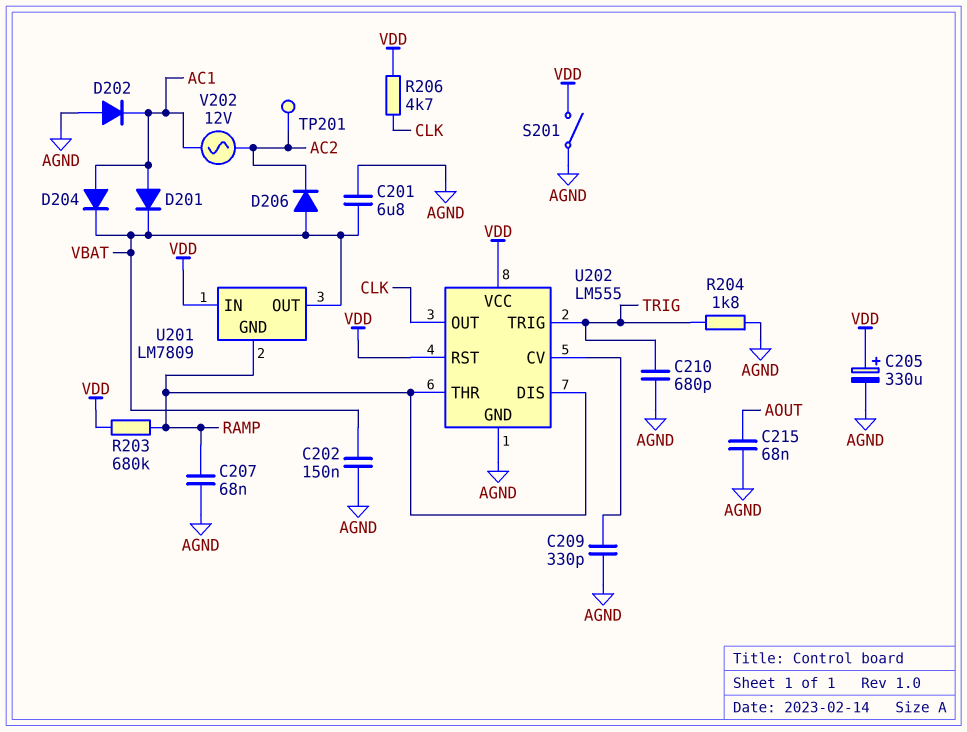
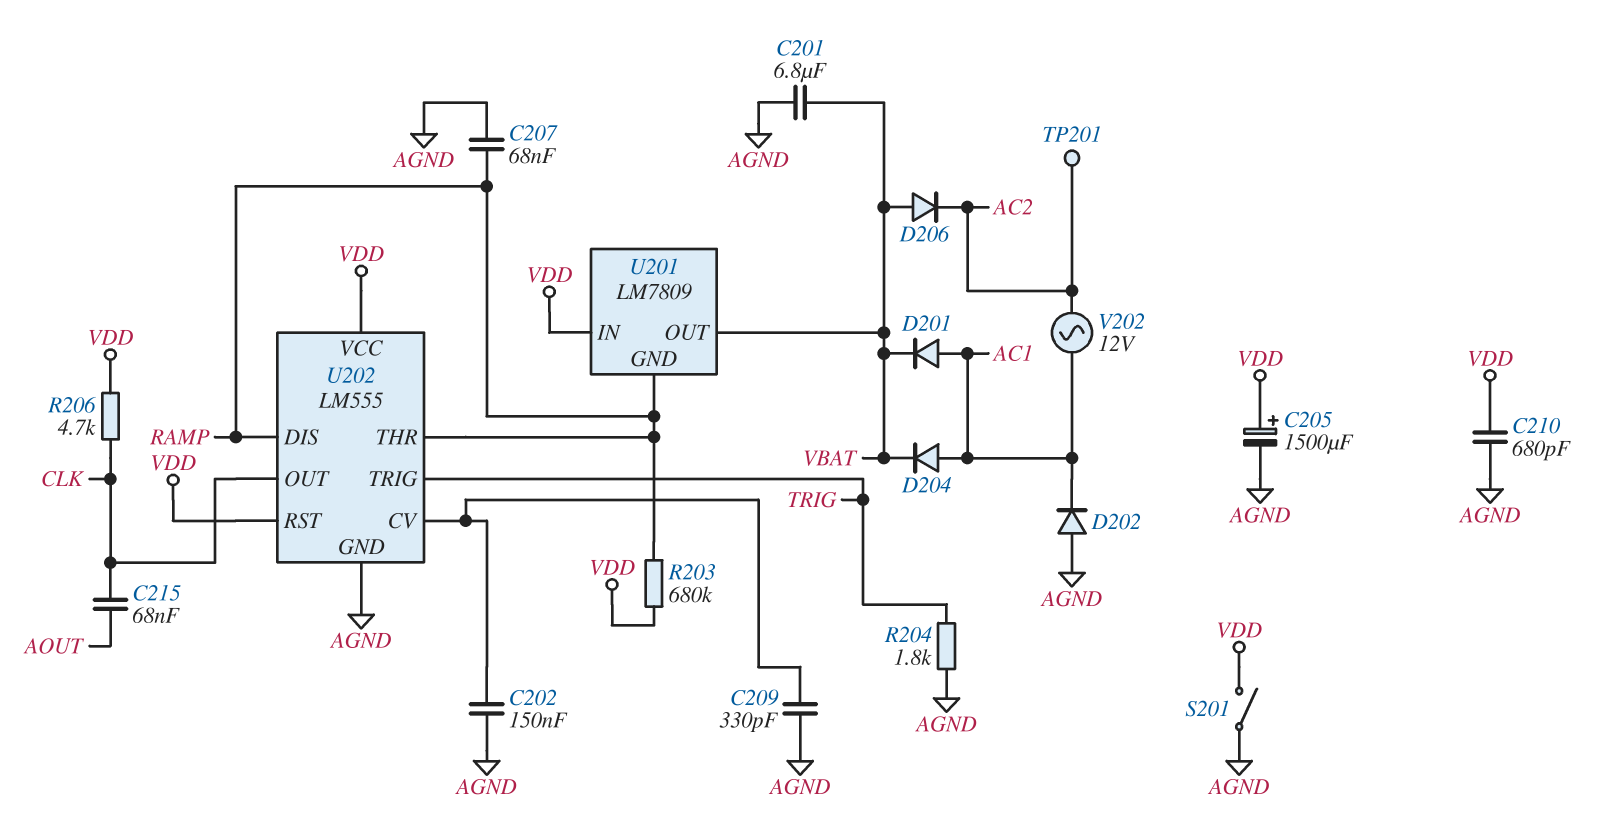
C202: 150nF (AGND, VBAT) -> 150nF (AGND, U202/CV)
C205: 330uF (plus VDD, minus AGND) -> 1500uF (plus VDD, minus AGND)
C210: 680pF (AGND, TRIG) -> 680pF (AGND, VDD)
C215: 68nF (AGND, AOUT) -> 68nF (AOUT, CLK)

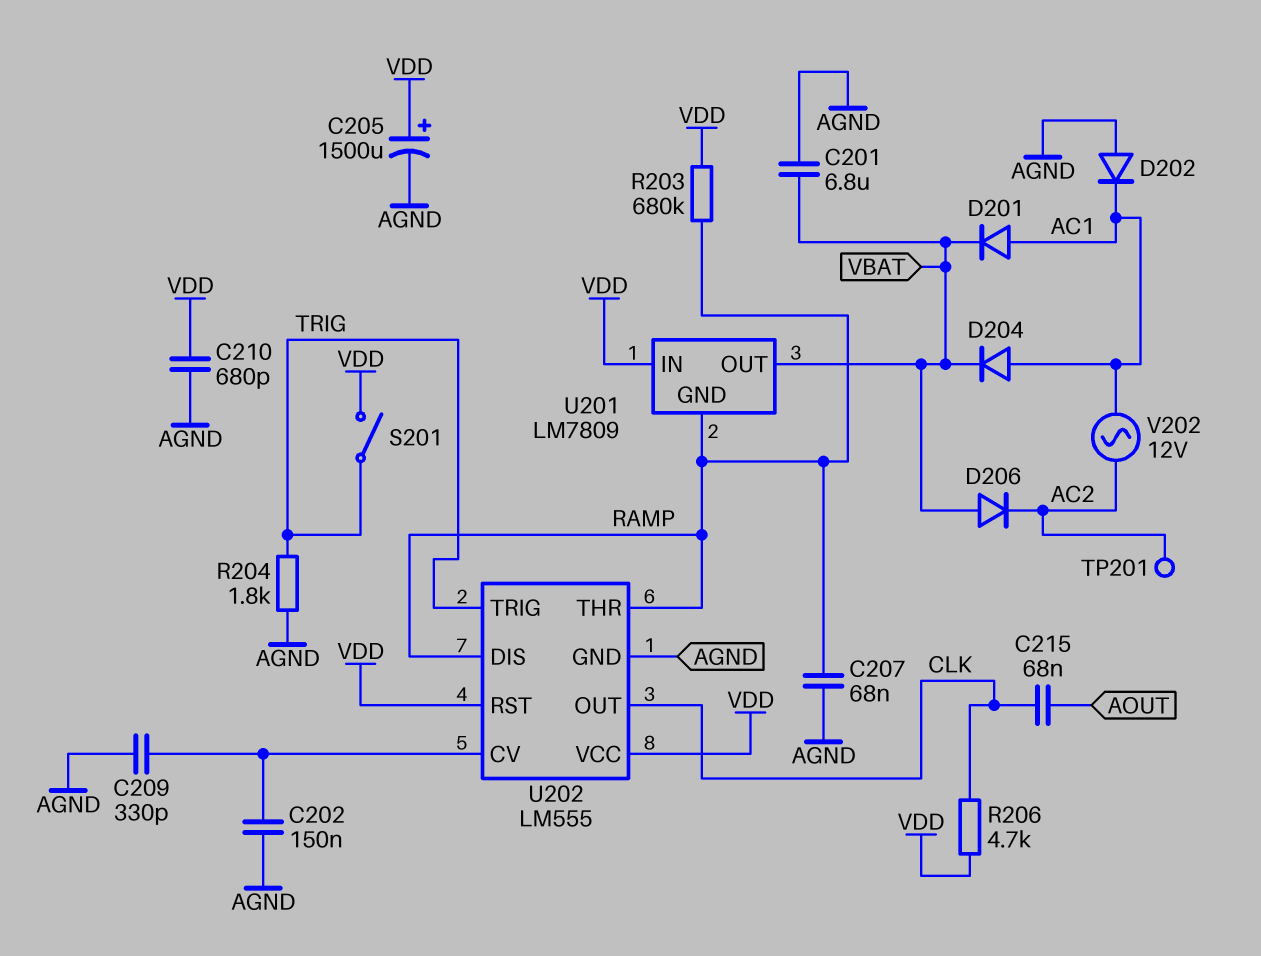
S201: switch (AGND, VDD) -> switch (TRIG, VDD)

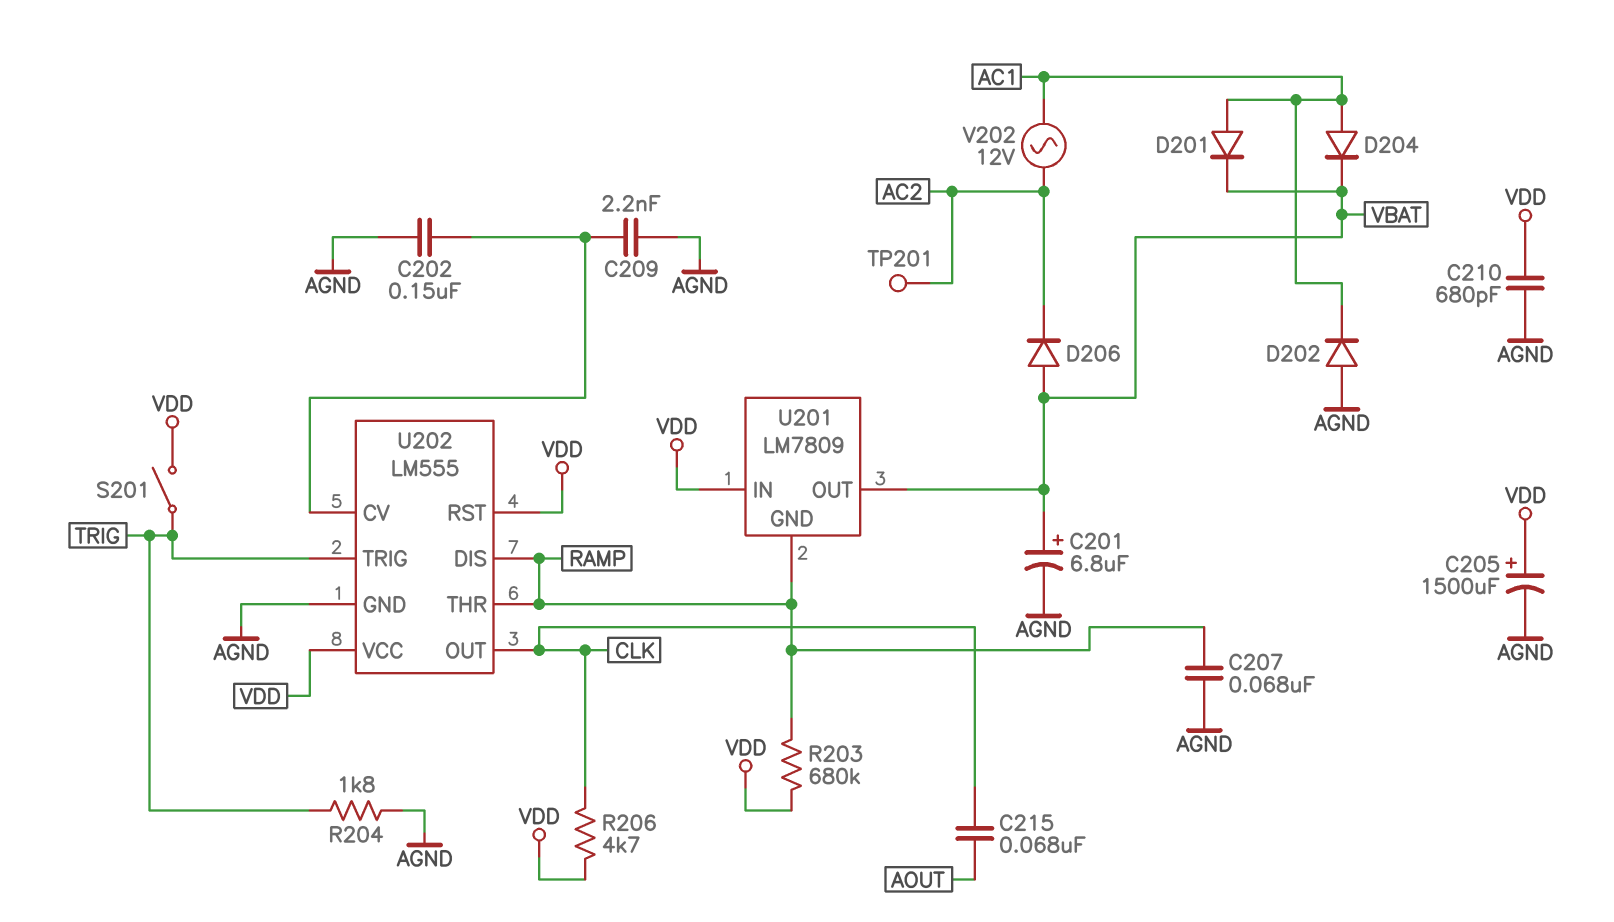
C201: 6.8uF (AGND, VBAT) -> 6.8uF (plus VBAT, minus AGND)
C209: 330pF (AGND, U202/CV) -> 2.2nF (AGND, U202/CV)

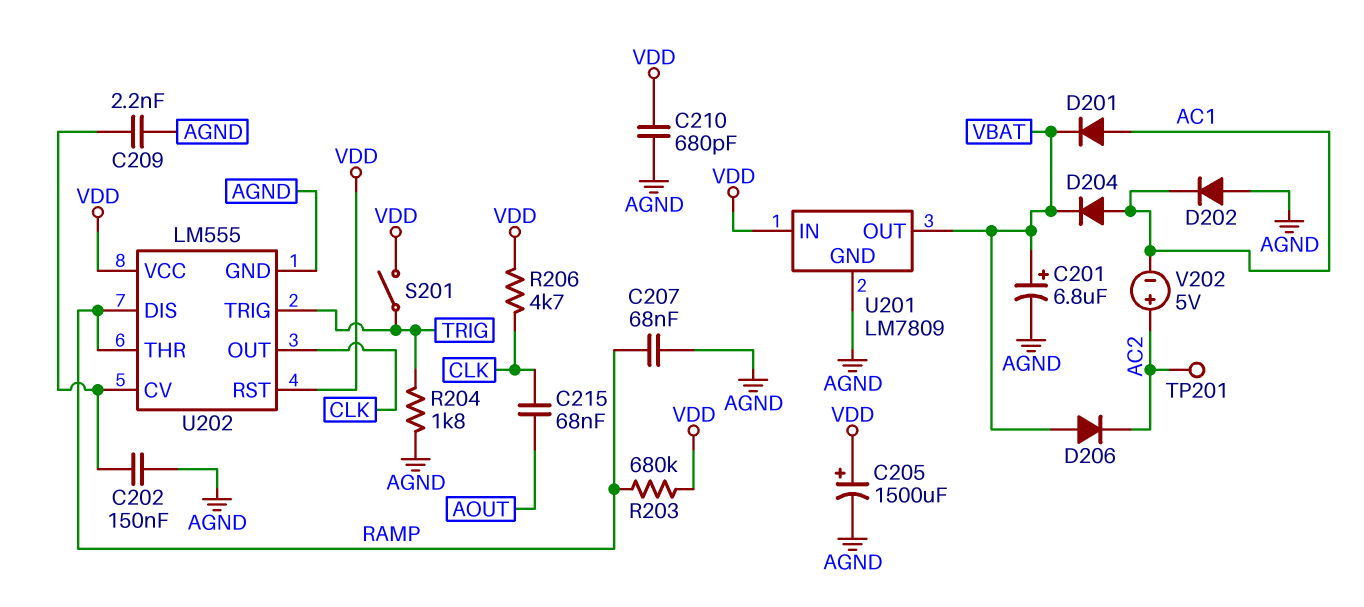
U201 pin GND: RAMP -> AGND
V202: AC 12V (AC1, AC2) -> 5V (plus AC2, minus AC1)

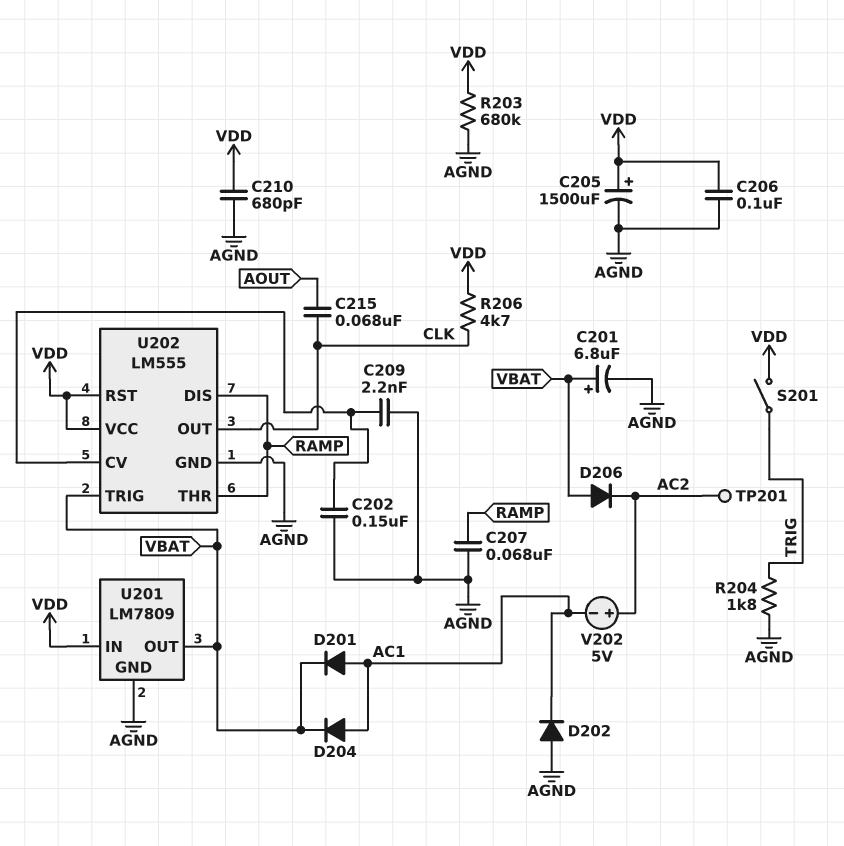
C206: none -> 100nF (AGND, VDD)
R203: 680k (RAMP, VDD) -> 680k (AGND, VDD)
U202 pin TRIG: TRIG -> VBAT

